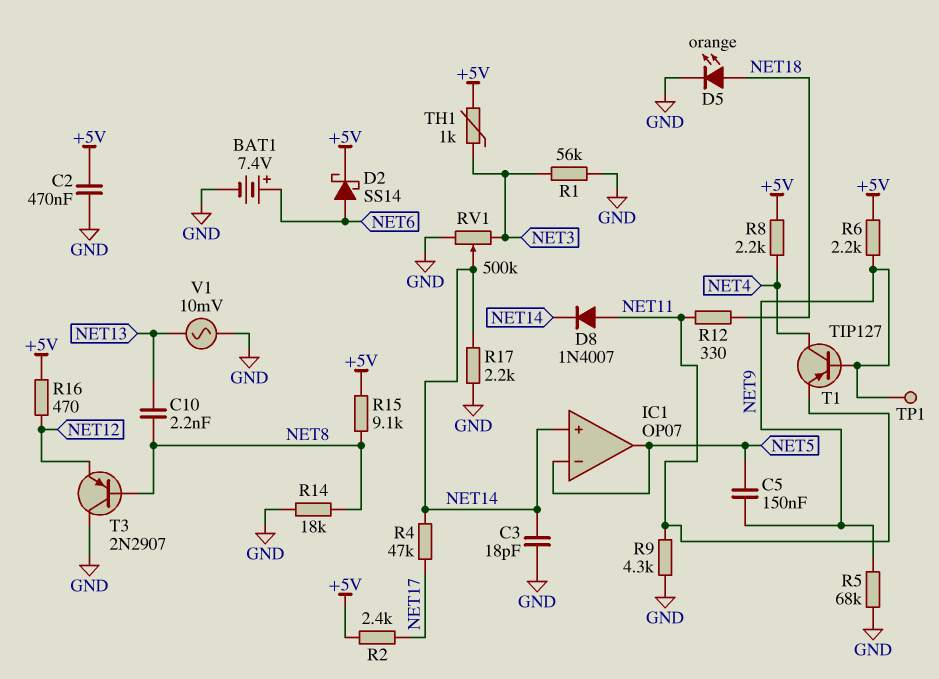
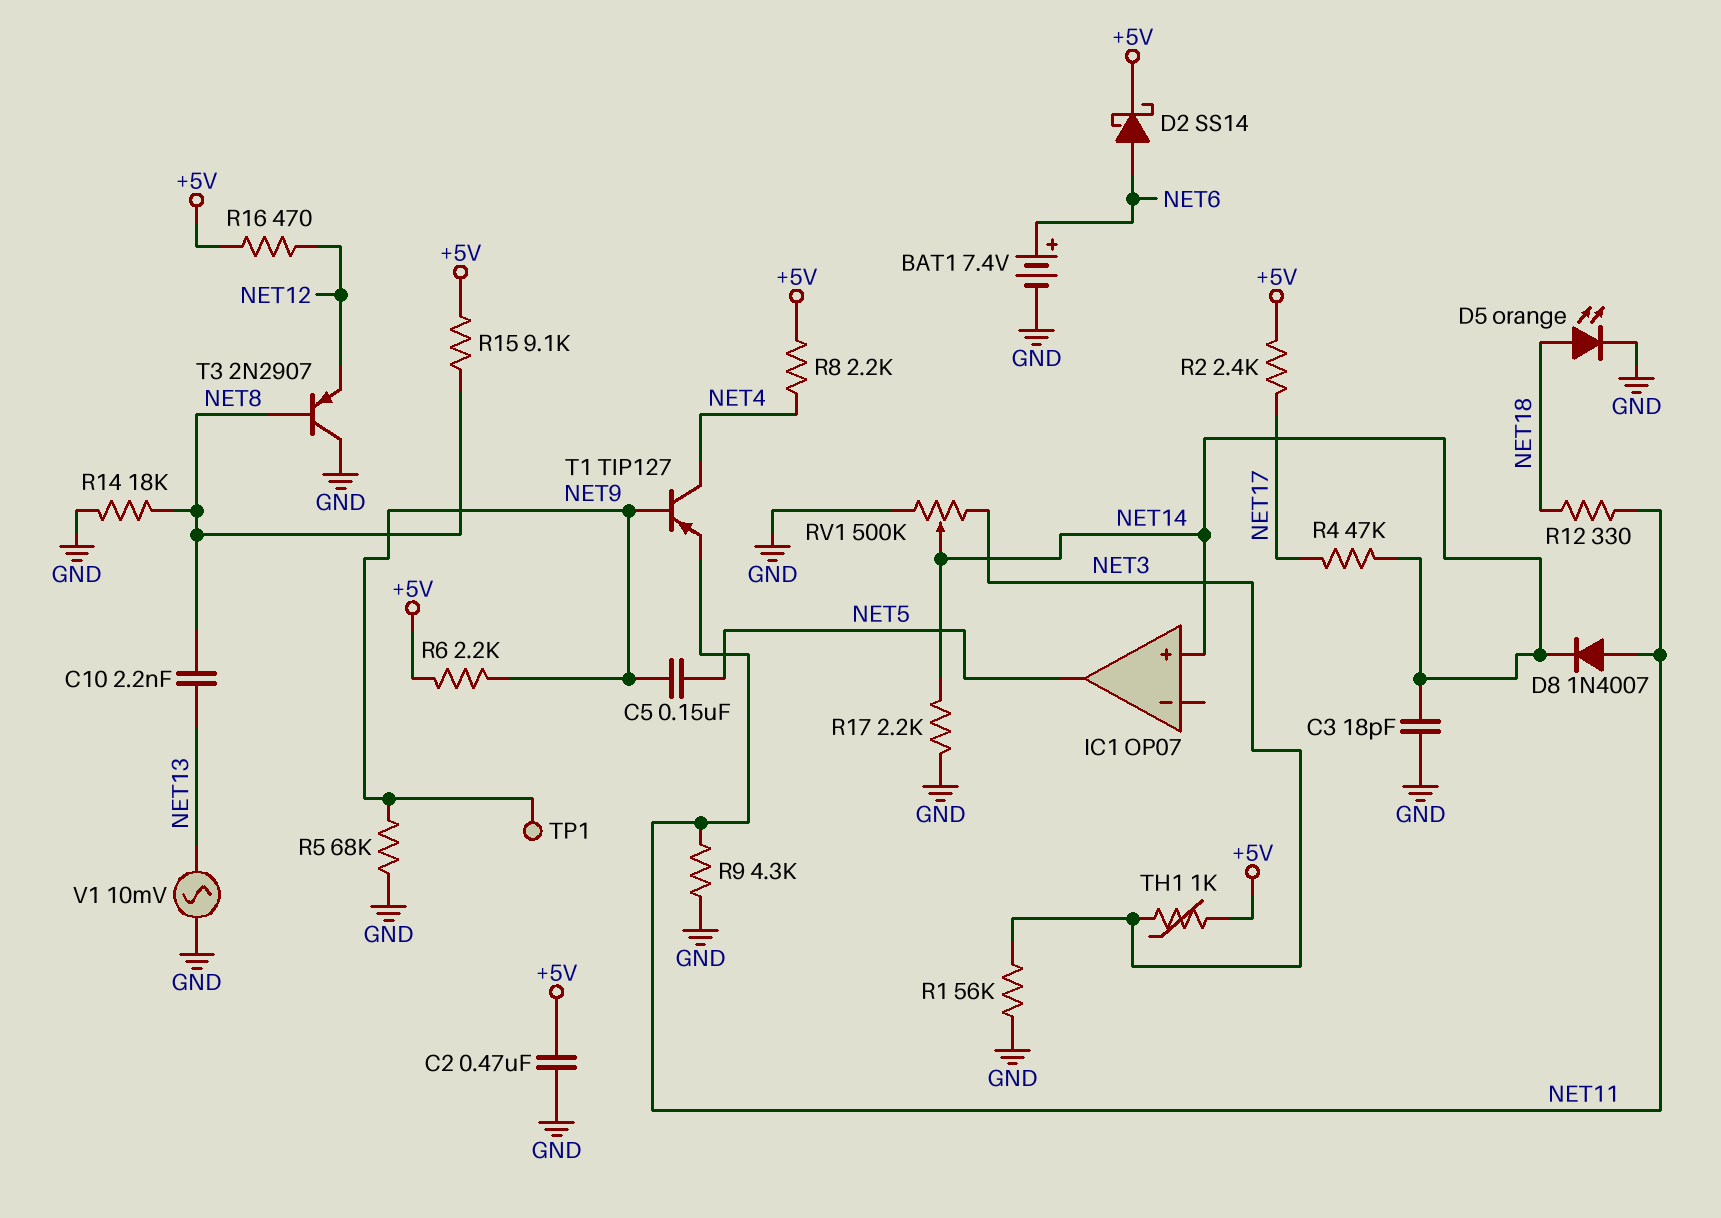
IC1 pin in-: NET5 -> none

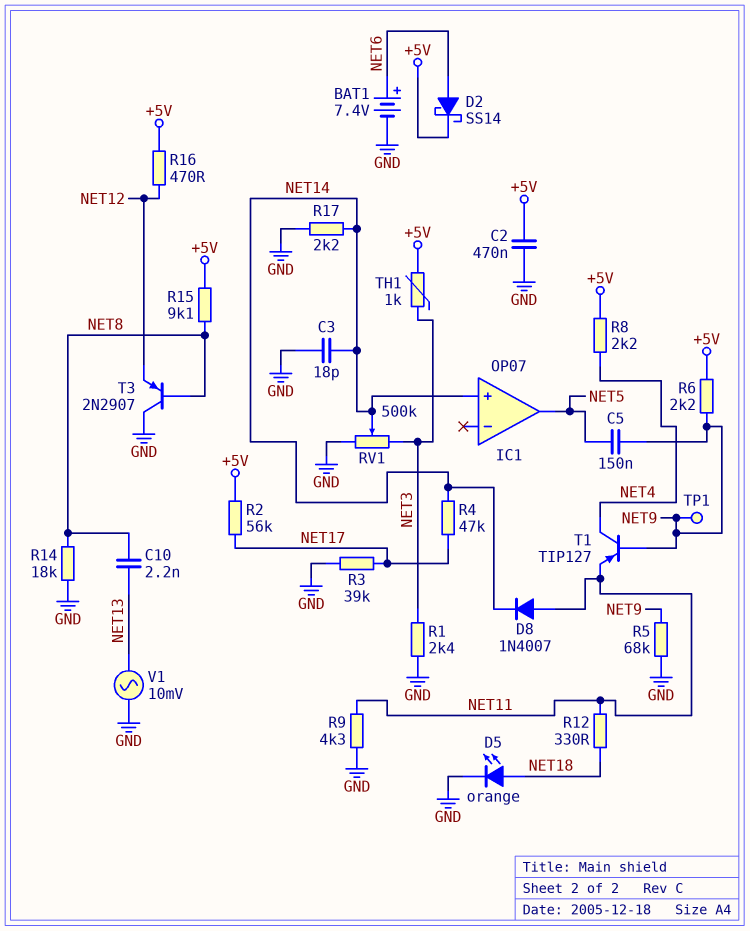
R1: 56k (GND, NET3) -> 2.4k (GND, NET3)
R2: 2.4k (+5V, NET17) -> 56k (+5V, NET17)
R3: none -> 39k (GND, NET17)

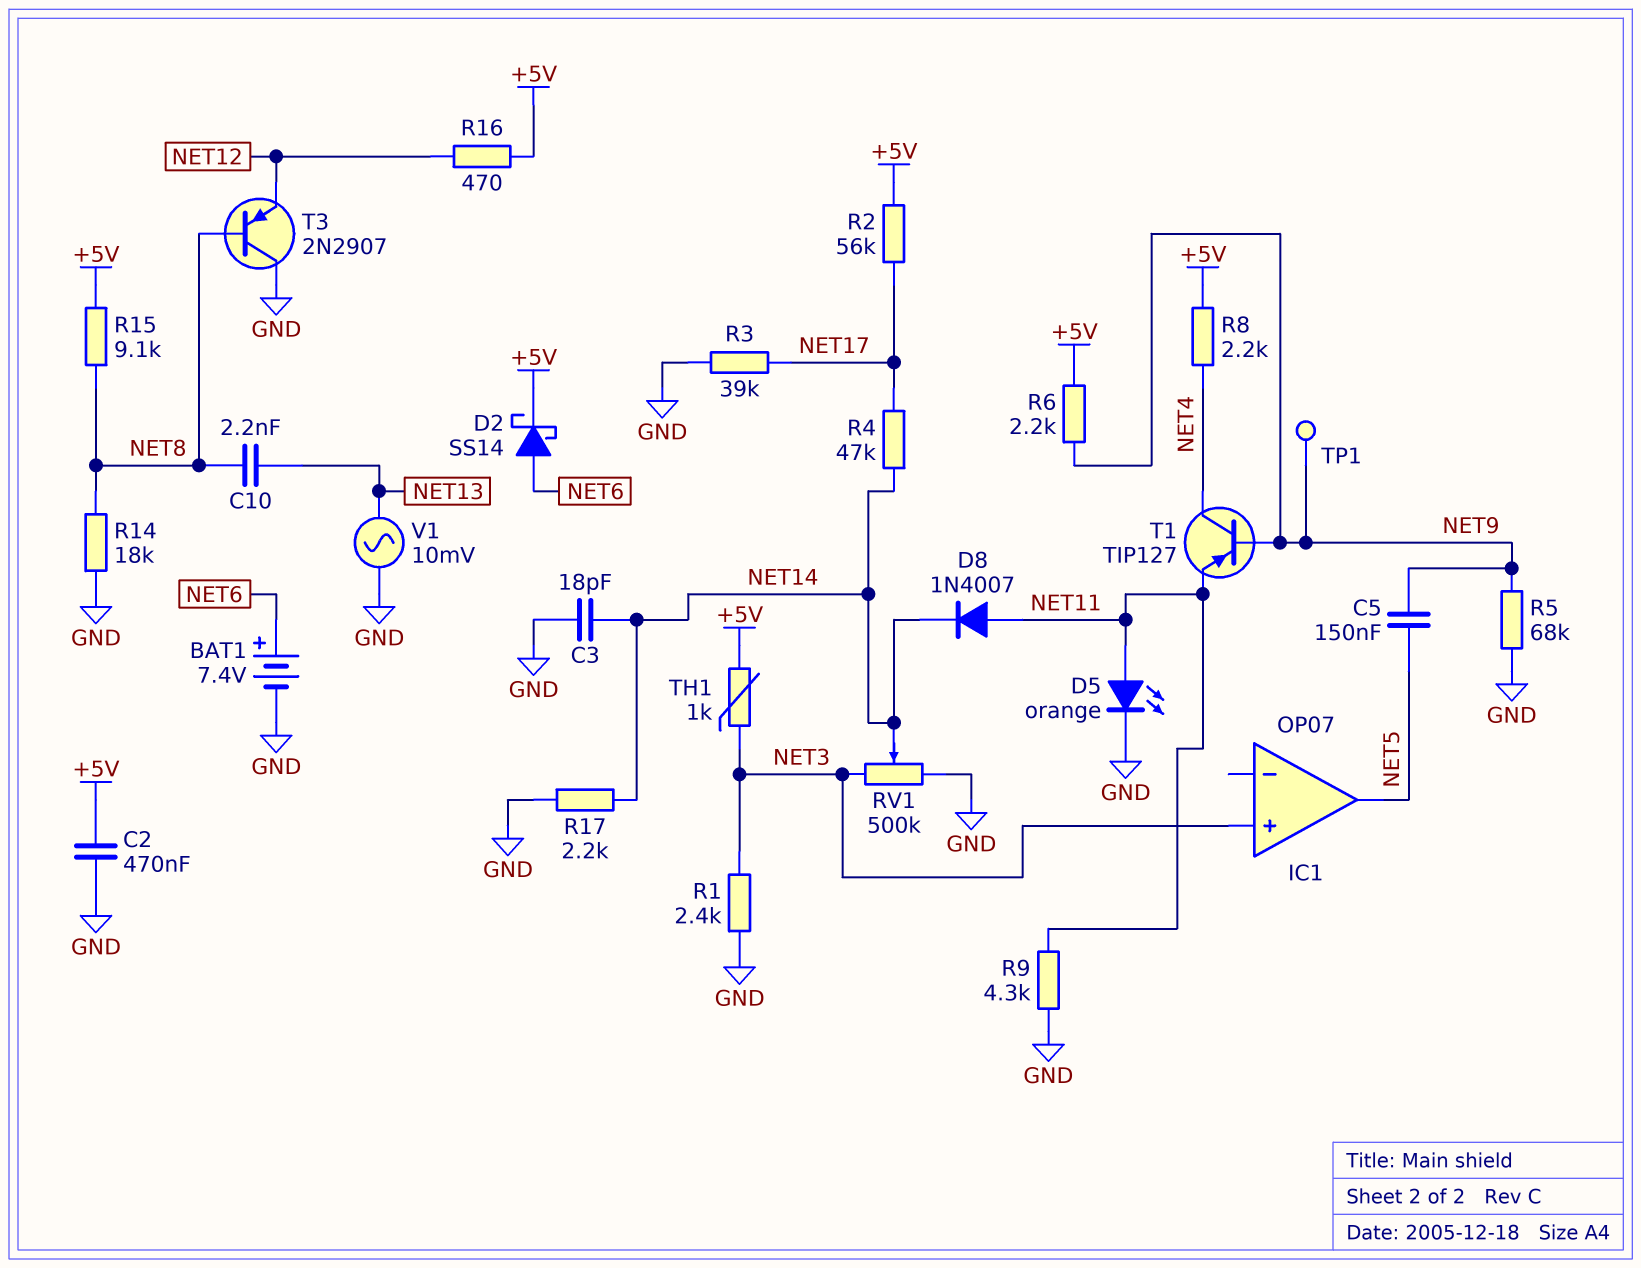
D5: LED orange (A NET18, K GND) -> LED orange (A NET11, K GND)
IC1 pin in+: NET14 -> NET3
R12: 330 (NET11, NET18) -> none

